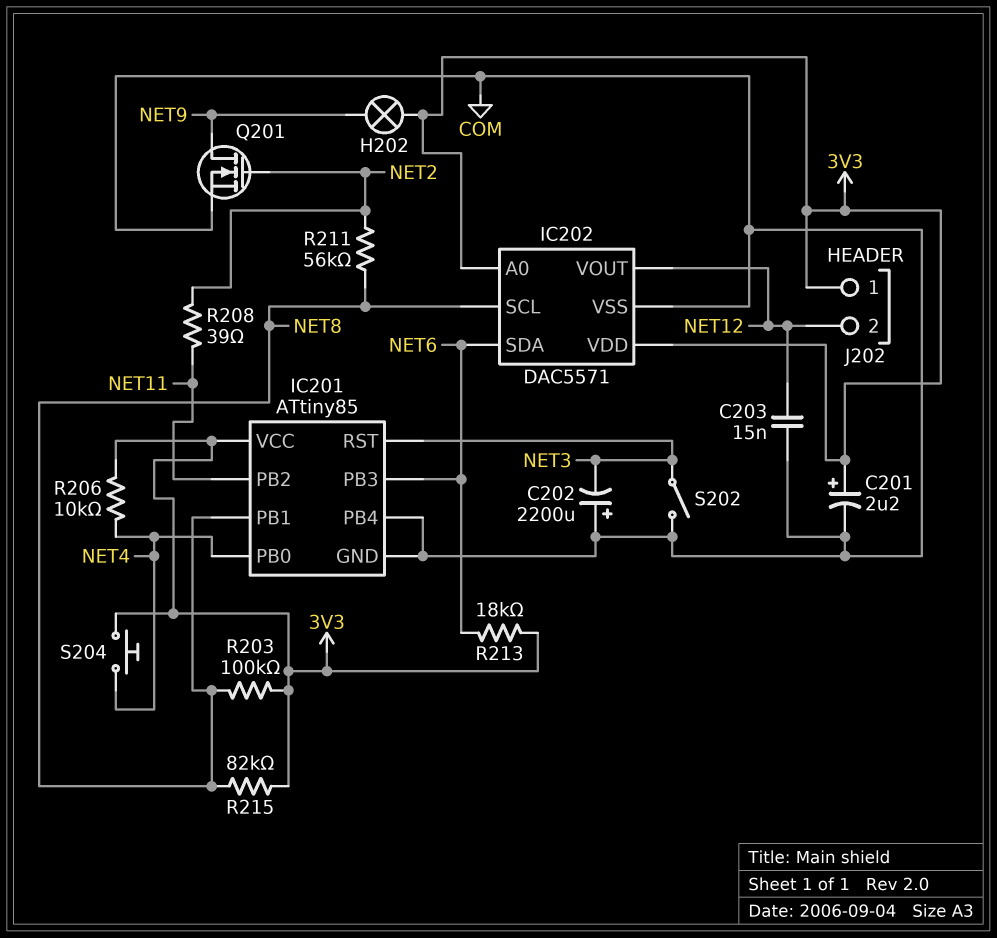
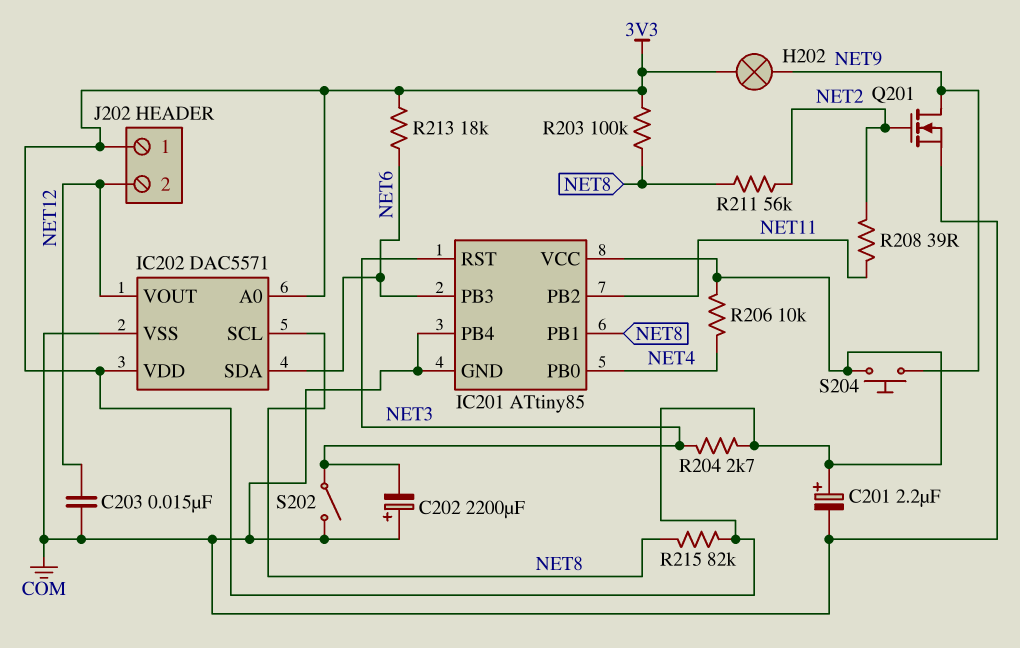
R204: none -> 2.7k (3V3, NET3)
S204: button (3V3, NET4) -> button (3V3, NET9)

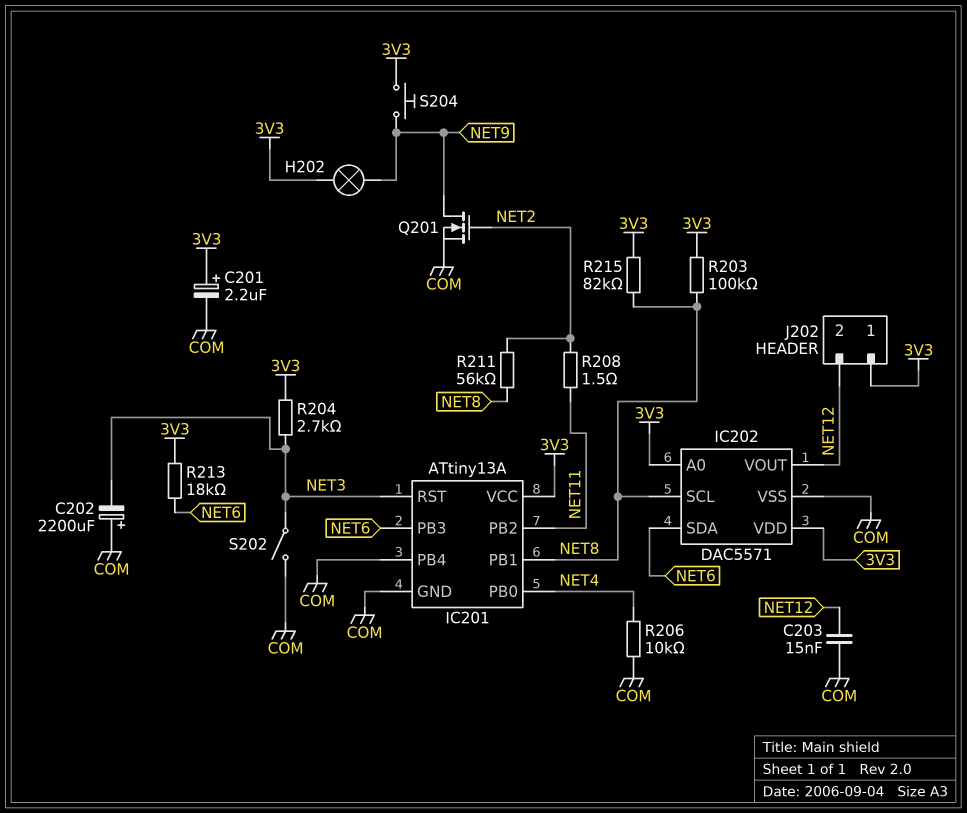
IC201: ATtiny85 -> ATtiny13A
R206: 10k (3V3, NET4) -> 10k (COM, NET4)
R208: 39 (NET2, NET11) -> 1.5 (NET2, NET11)

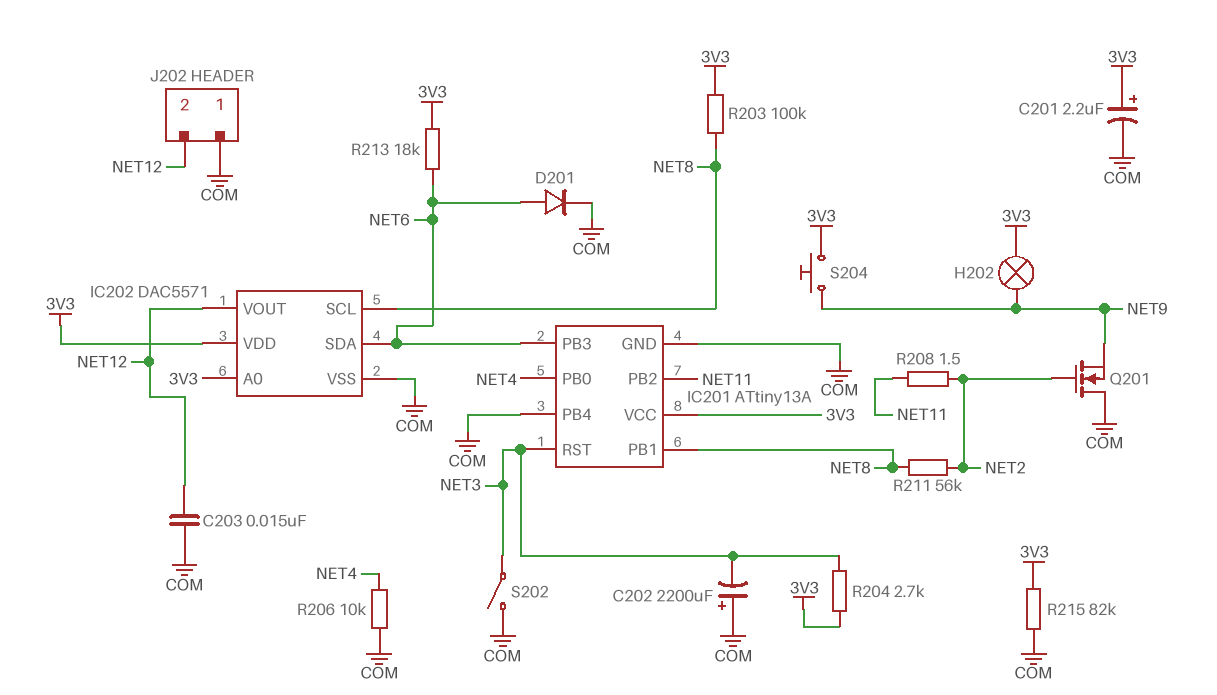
D201: none -> diode (A NET6, K COM)
J202 pin 1: 3V3 -> COM
Q201: NMOS (G NET2, D NET9, S COM) -> NMOS (G NET2, D COM, S NET9)
R215: 82k (3V3, NET8) -> 82k (3V3, COM)

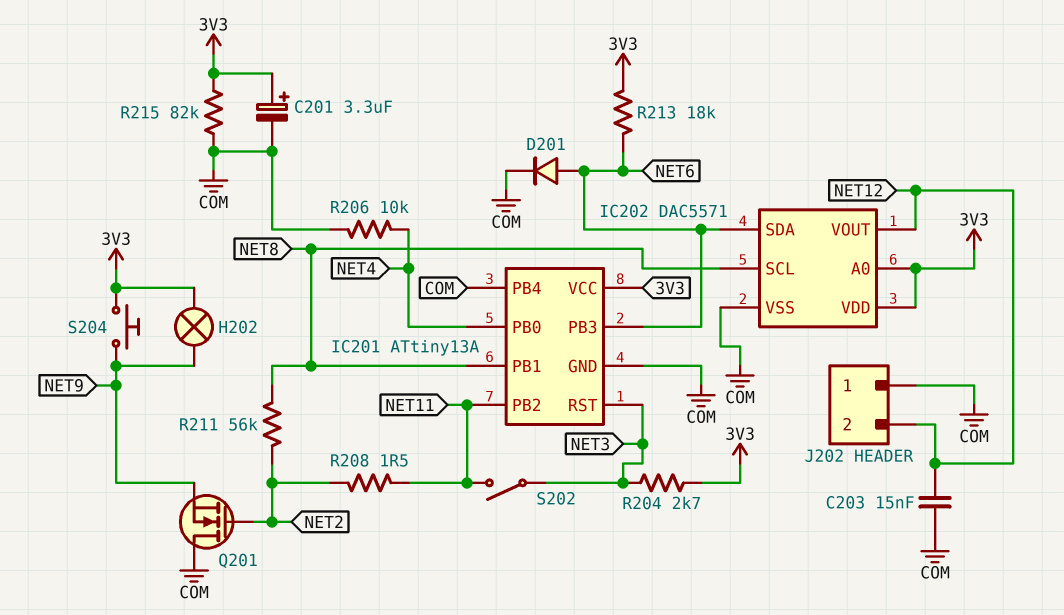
C201: 2.2uF (plus 3V3, minus COM) -> 3.3uF (plus 3V3, minus COM)
C202: 2200uF (plus COM, minus NET3) -> none
R203: 100k (3V3, NET8) -> none
S202: switch (COM, NET3) -> switch (NET3, NET11)

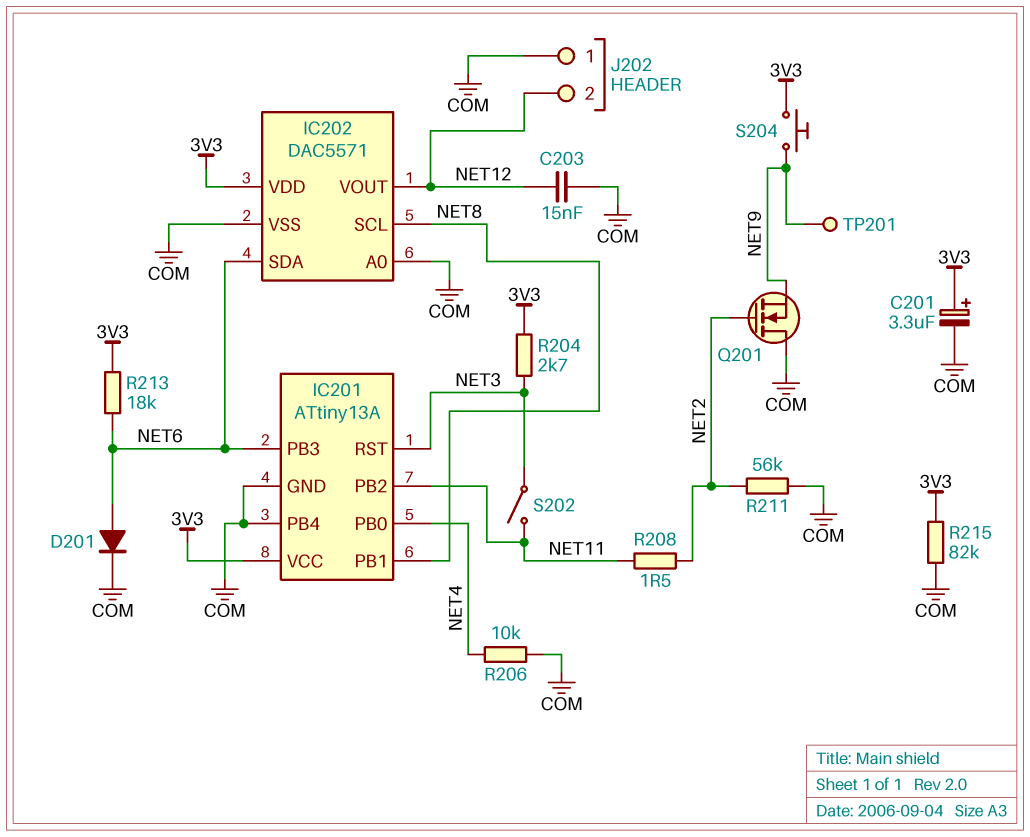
H202: lamp (3V3, NET9) -> none
IC202 pin A0: 3V3 -> COM
R211: 56k (NET2, NET8) -> 56k (COM, NET2)
TP201: none -> test point (NET9)

